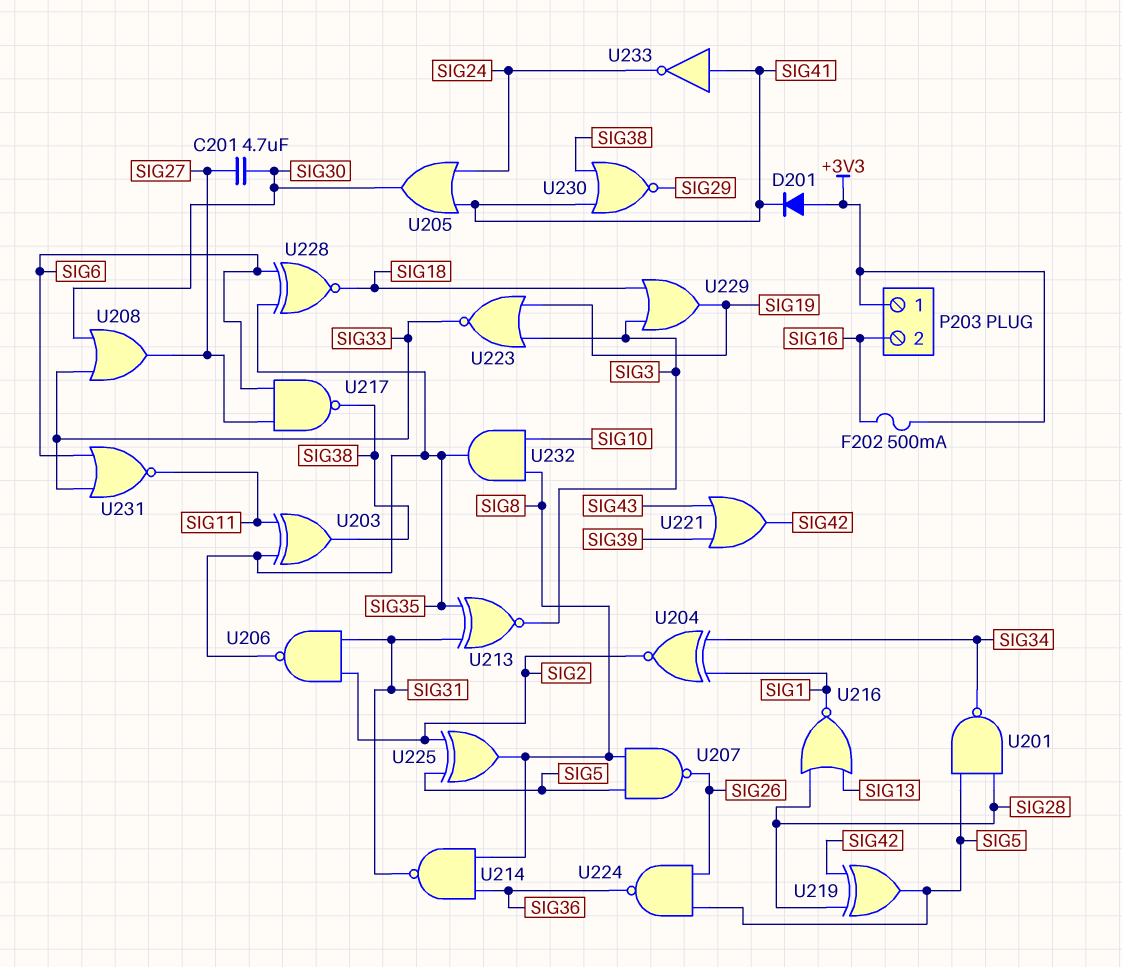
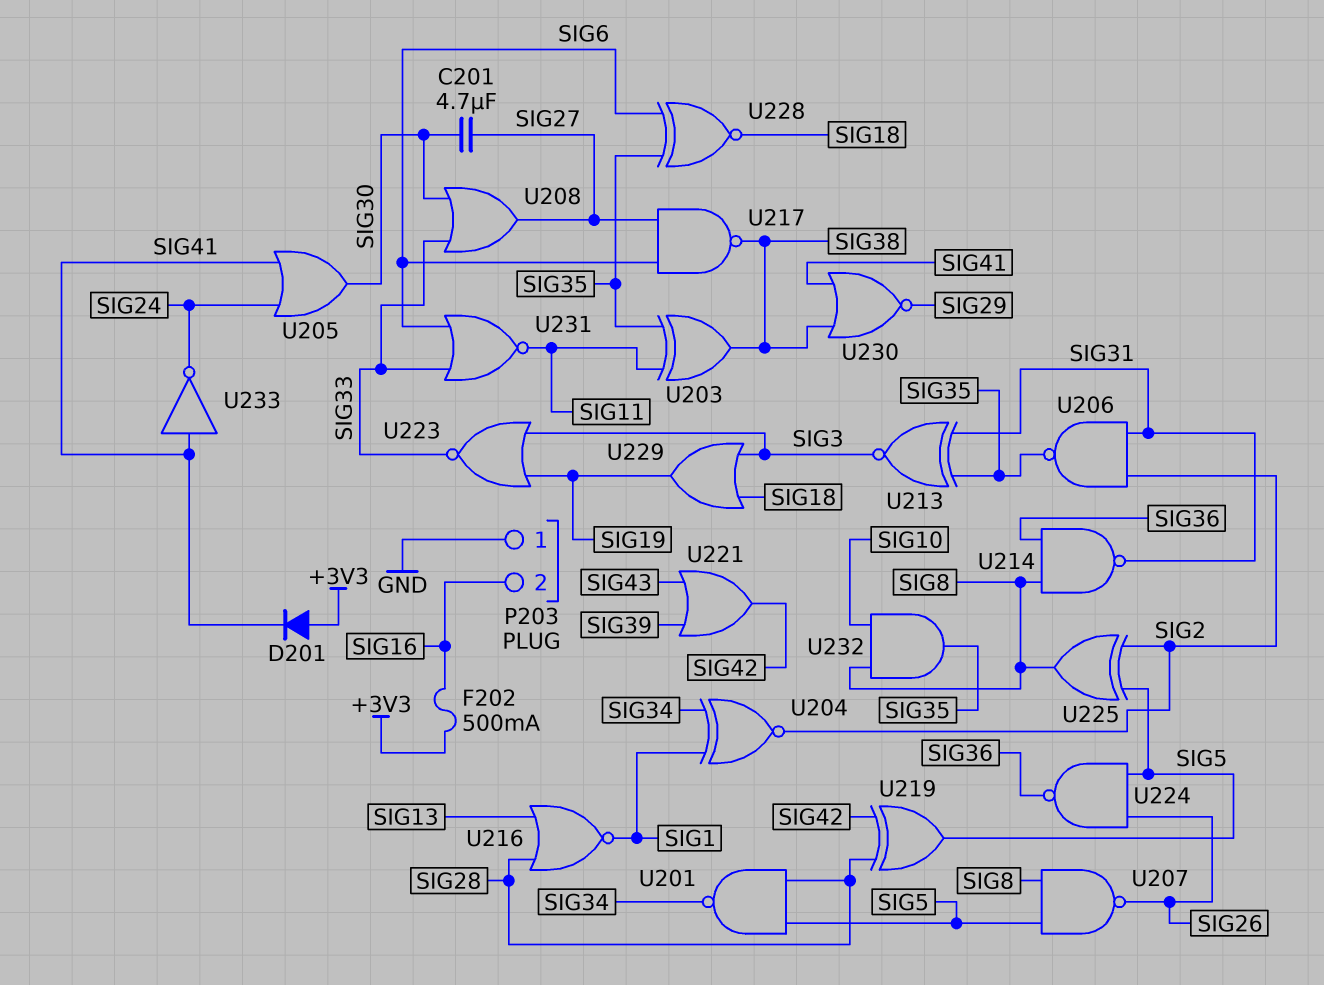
P203 pin 1: +3V3 -> GND

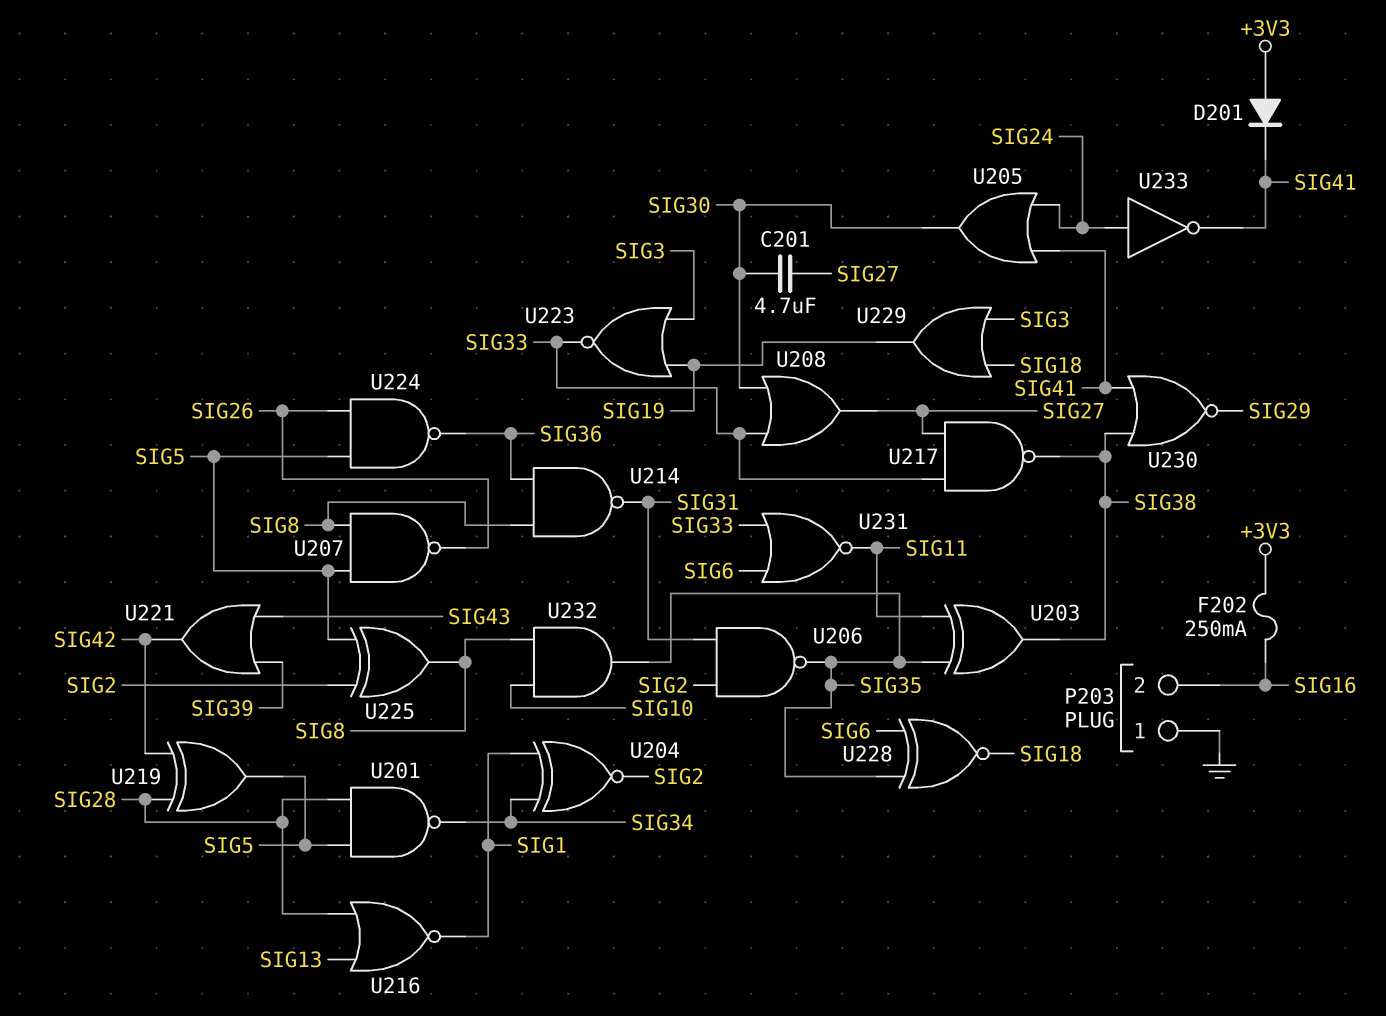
F202: 500mA (+3V3, SIG16) -> 250mA (+3V3, SIG16)
U213: XNOR (in SIG31, in SIG35, out SIG3) -> none
U217: NAND (in SIG6, in SIG27, out SIG38) -> NAND (in SIG27, in SIG33, out SIG38)
U233: NOT (in SIG41, out SIG24) -> NOT (in SIG24, out SIG41)

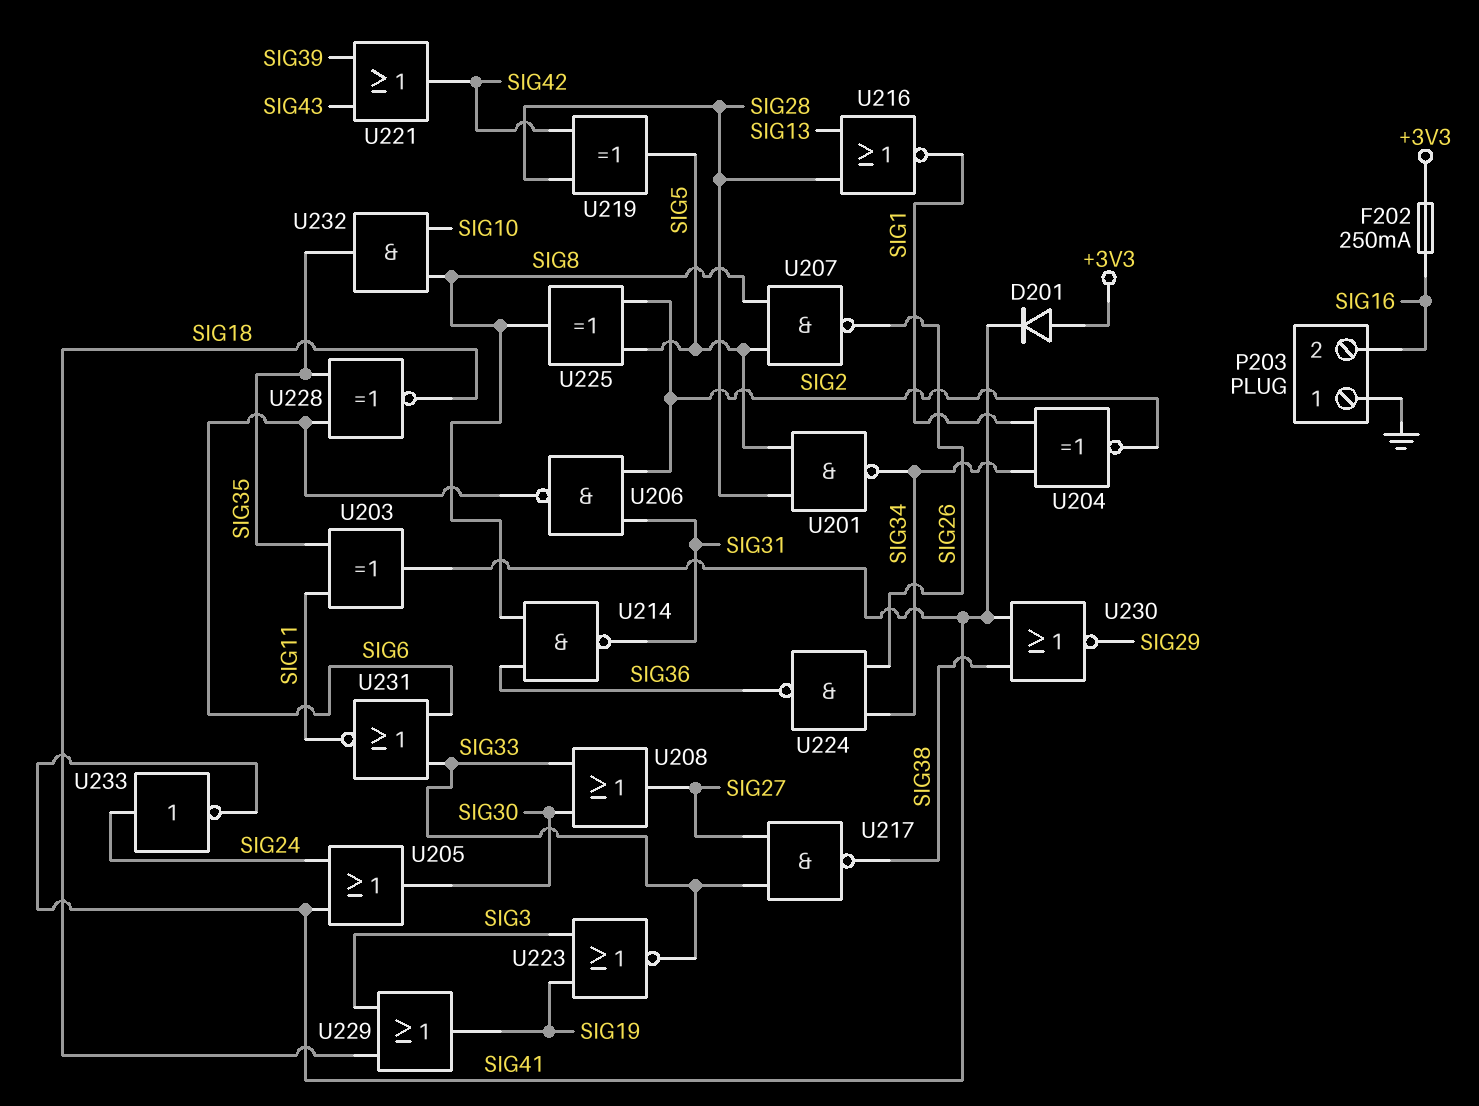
C201: 4.7uF (SIG27, SIG30) -> none
U203: XOR (in SIG11, in SIG35, out SIG38) -> XOR (in SIG11, in SIG35, out SIG41)
U206: NAND (in SIG2, in SIG31, out SIG35) -> NAND (in SIG2, in SIG31, out SIG6)
U224: NAND (in SIG5, in SIG26, out SIG36) -> NAND (in SIG26, in SIG34, out SIG36)

